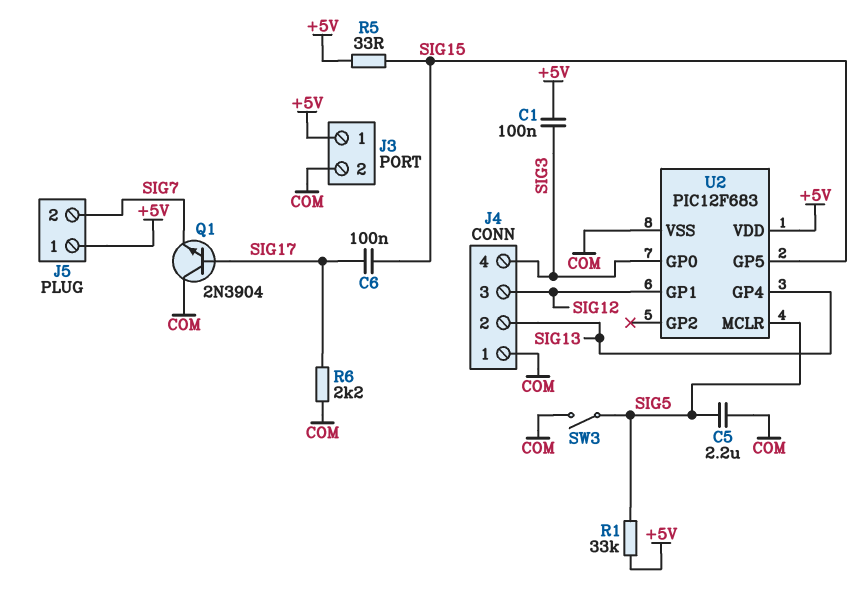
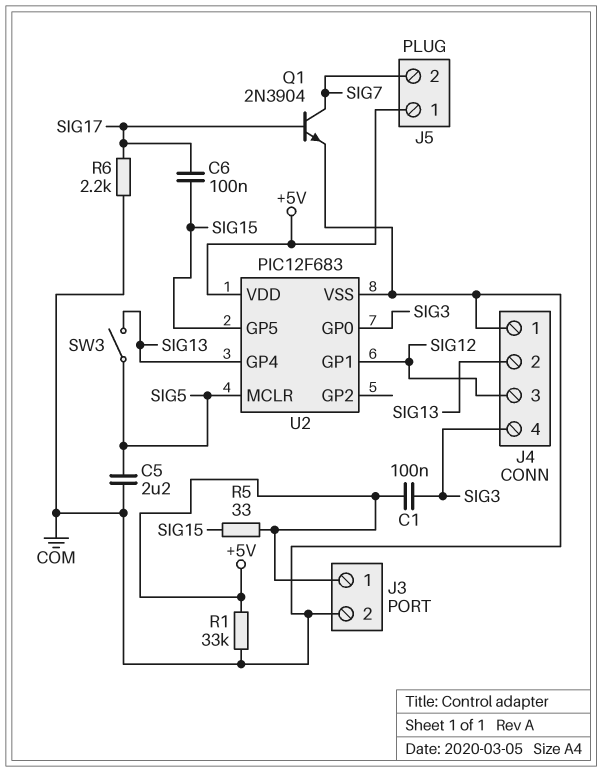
Q1: NPN 2N3904 (B SIG17, C COM, E SIG7) -> NPN 2N3904 (B SIG17, C SIG7, E COM)
R1: 33k (+5V, SIG5) -> 33k (+5V, COM)
SW3: switch (COM, SIG5) -> switch (SIG5, SIG13)

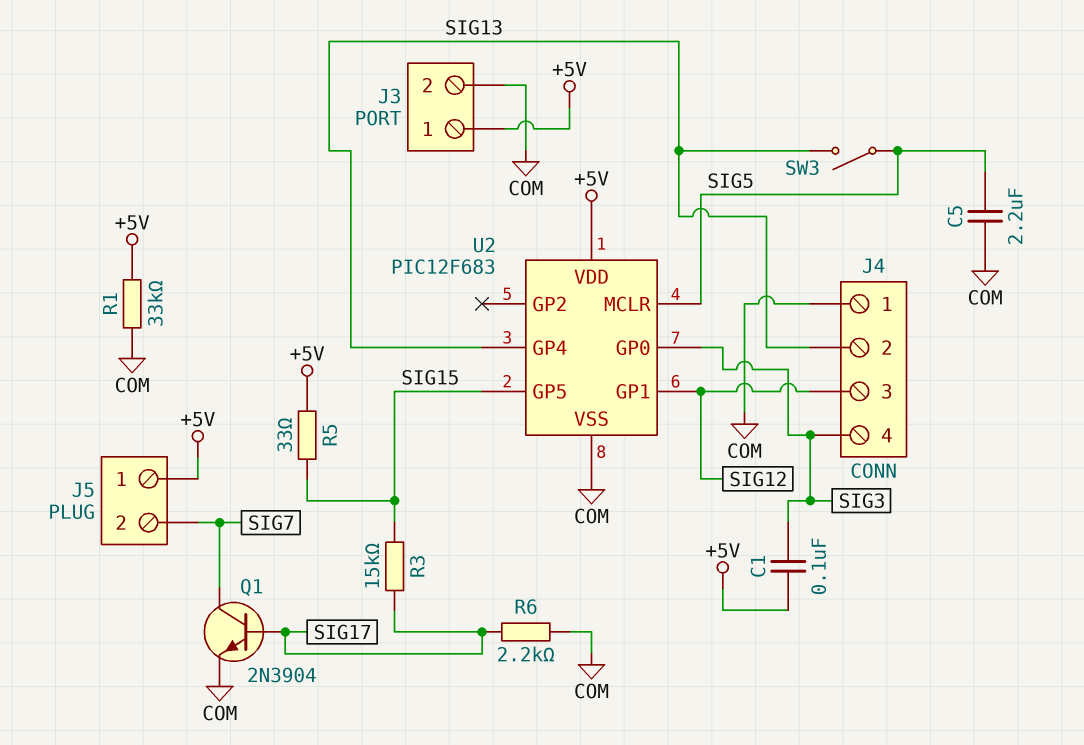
C6: 100nF (SIG15, SIG17) -> none
R3: none -> 15k (SIG15, SIG17)

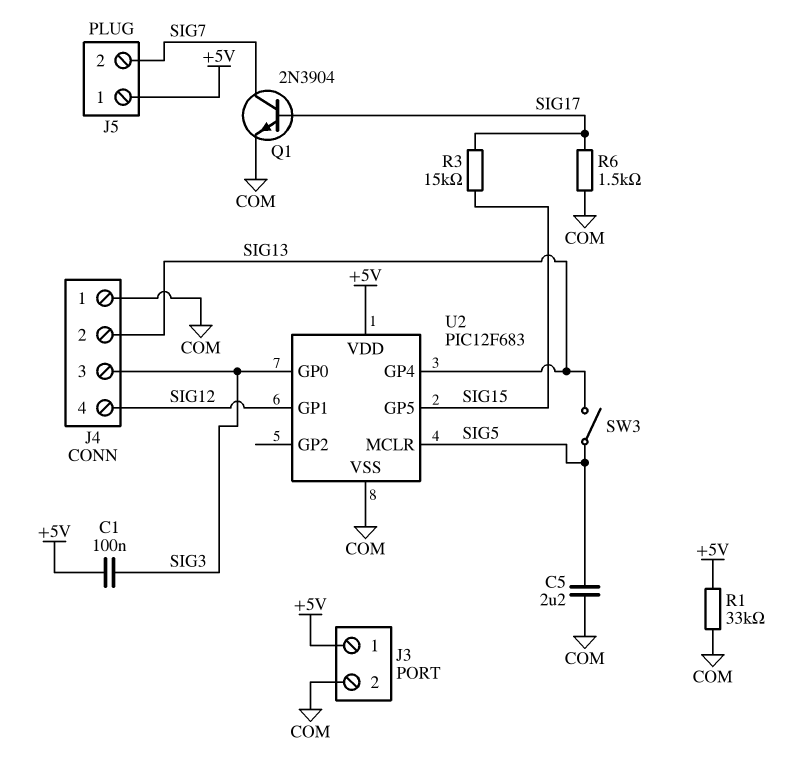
J4 pin 3: SIG12 -> SIG3
J4 pin 4: SIG3 -> SIG12
R5: 33 (+5V, SIG15) -> none
R6: 2.2k (COM, SIG17) -> 1.5k (COM, SIG17)

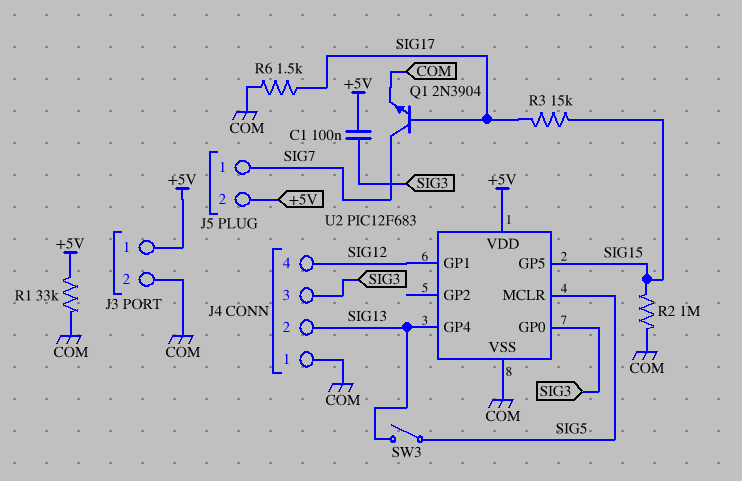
C5: 2.2uF (COM, SIG5) -> none
J5 pin 1: +5V -> SIG7
J5 pin 2: SIG7 -> +5V
R2: none -> 1M (COM, SIG15)

